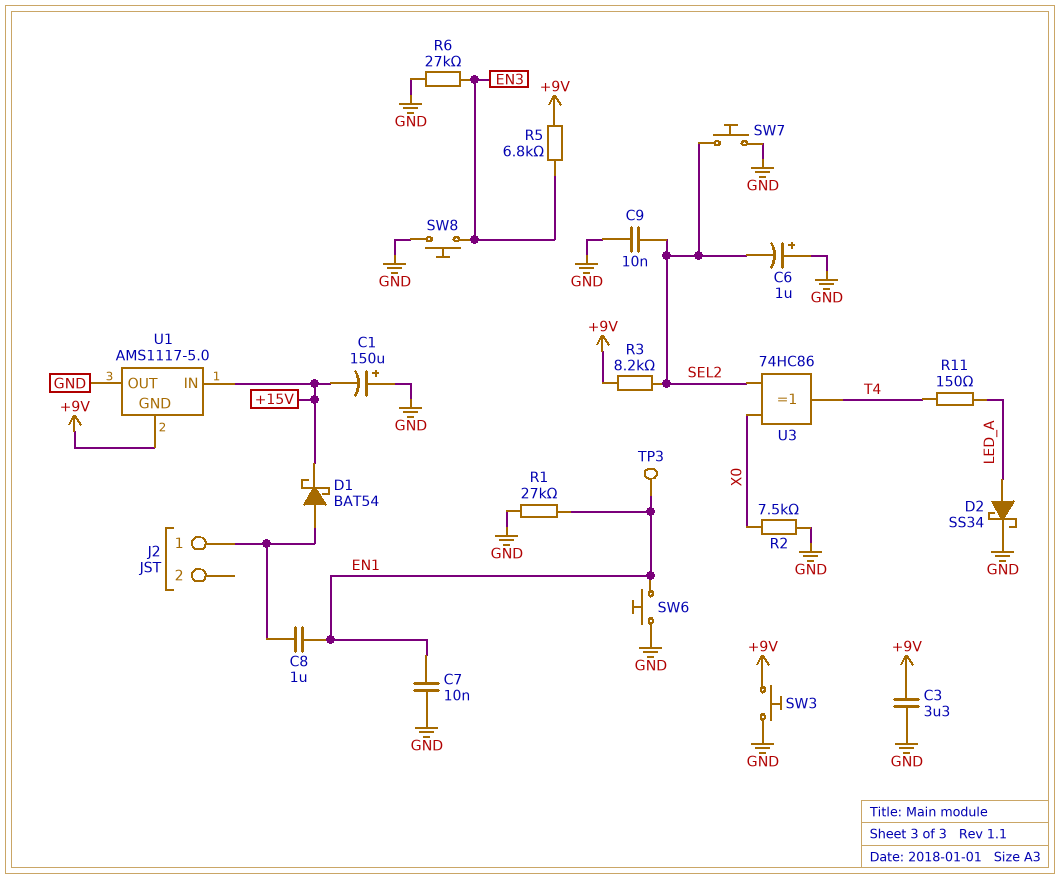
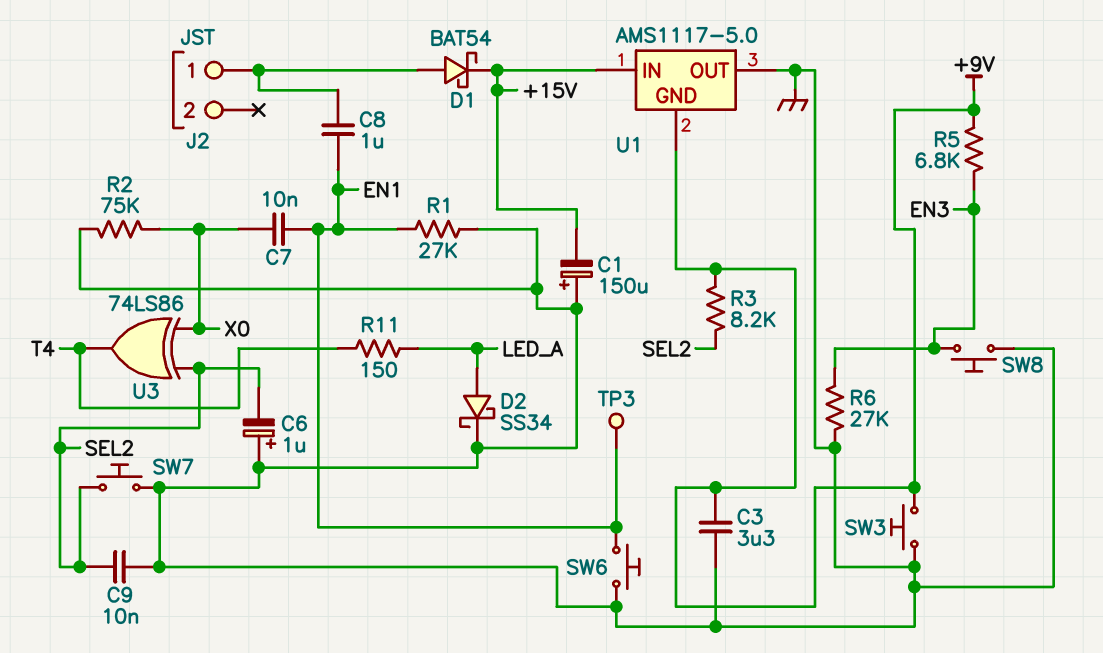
C7: 10nF (EN1, GND) -> 10nF (EN1, X0)
R2: 7.5k (GND, X0) -> 75k (GND, X0)
U3: XOR 74HC86 (in SEL2, in X0, out T4) -> XOR 74LS86 (in SEL2, in X0, out T4)

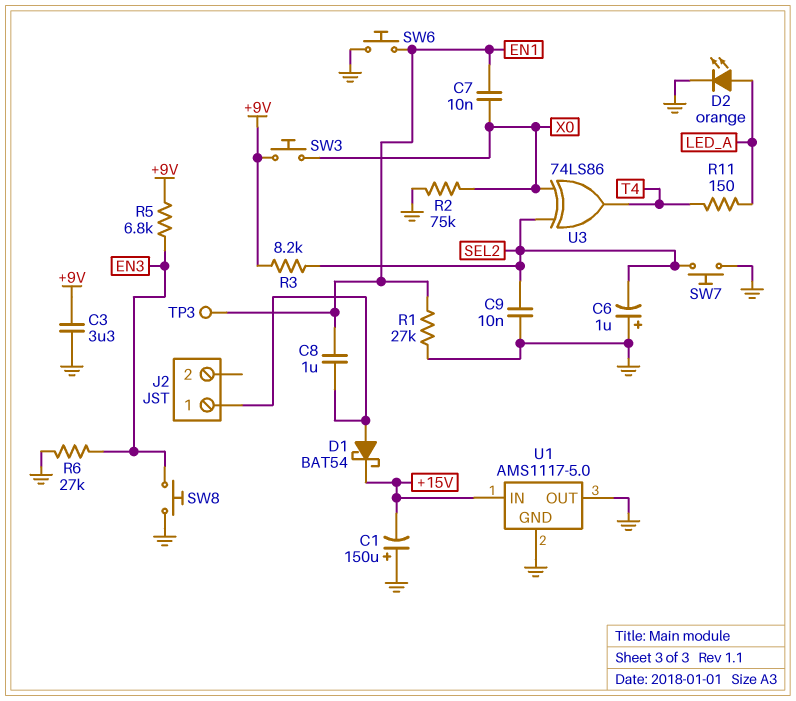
D2: schottky SS34 (A LED_A, K GND) -> LED orange (A LED_A, K GND)
SW3: button (+9V, GND) -> button (+9V, X0)
U1 pin GND: +9V -> GND

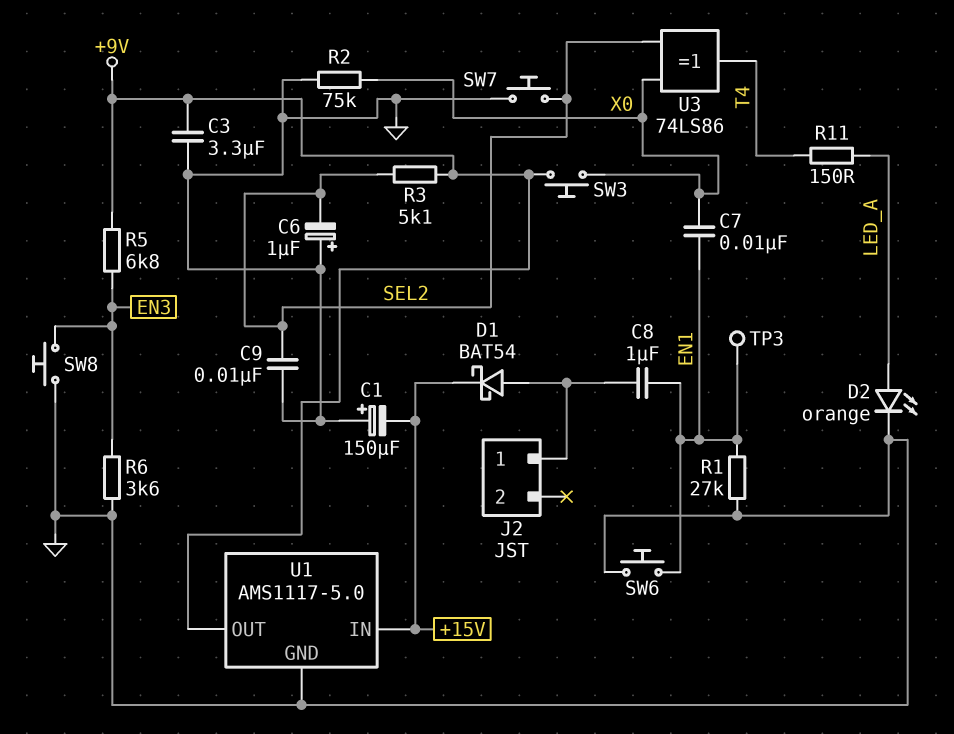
R3: 8.2k (+9V, SEL2) -> 5.1k (+9V, SEL2)
R6: 27k (EN3, GND) -> 3.6k (EN3, GND)
U1 pin OUT: GND -> +9V

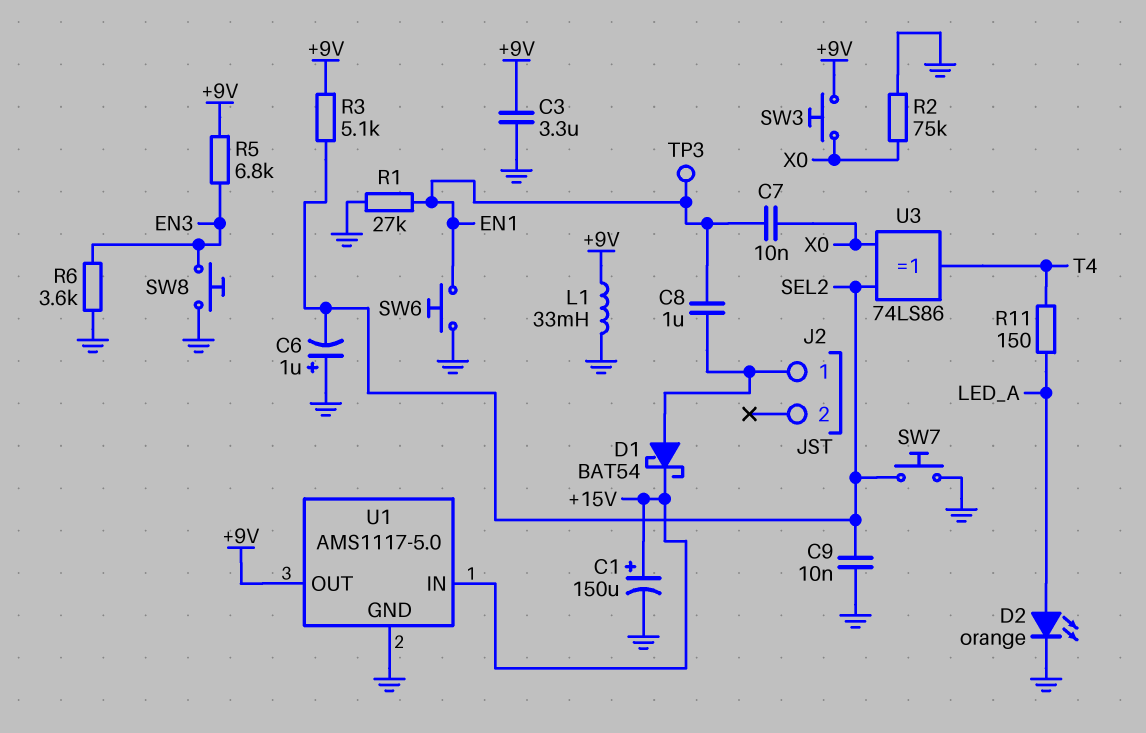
C1: 150uF (plus GND, minus +15V) -> 150uF (plus +15V, minus GND)
L1: none -> 33mH (+9V, GND)

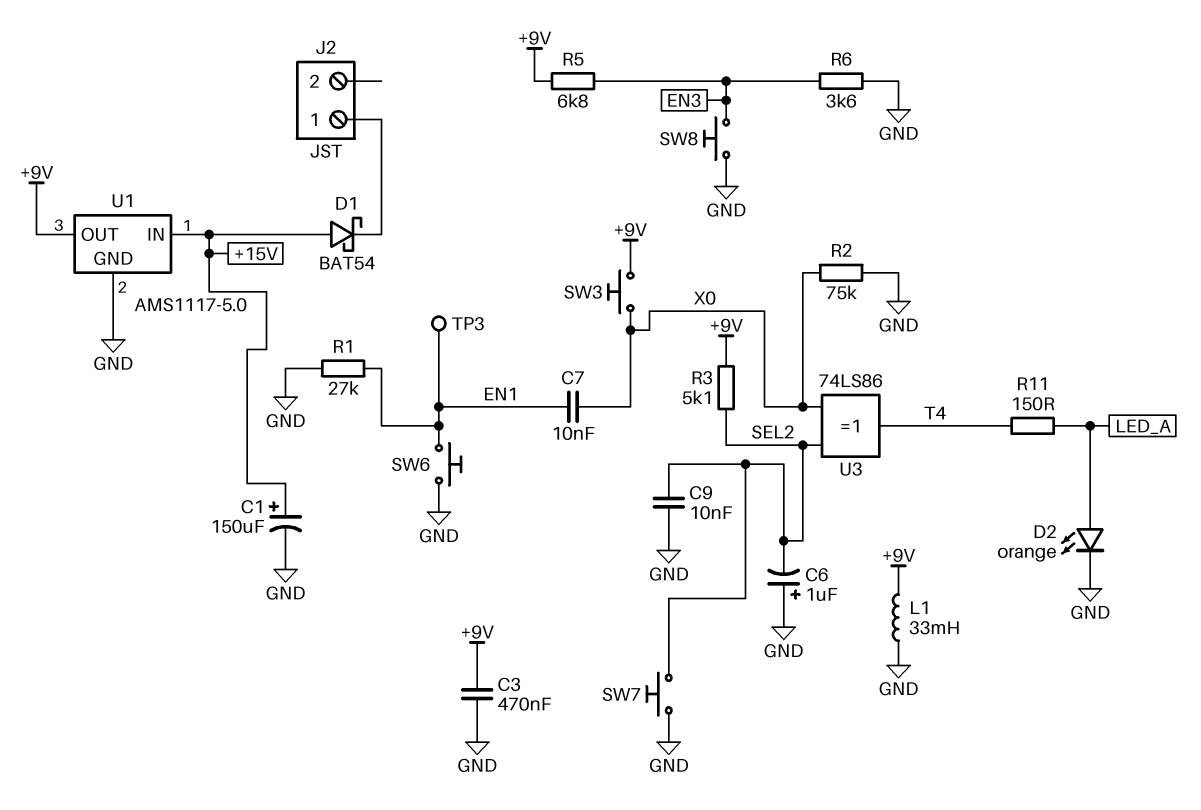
C3: 3.3uF (+9V, GND) -> 470nF (+9V, GND)
C8: 1uF (EN1, J2/1) -> none
D1: schottky BAT54 (A J2/1, K +15V) -> schottky BAT54 (A +15V, K J2/1)

